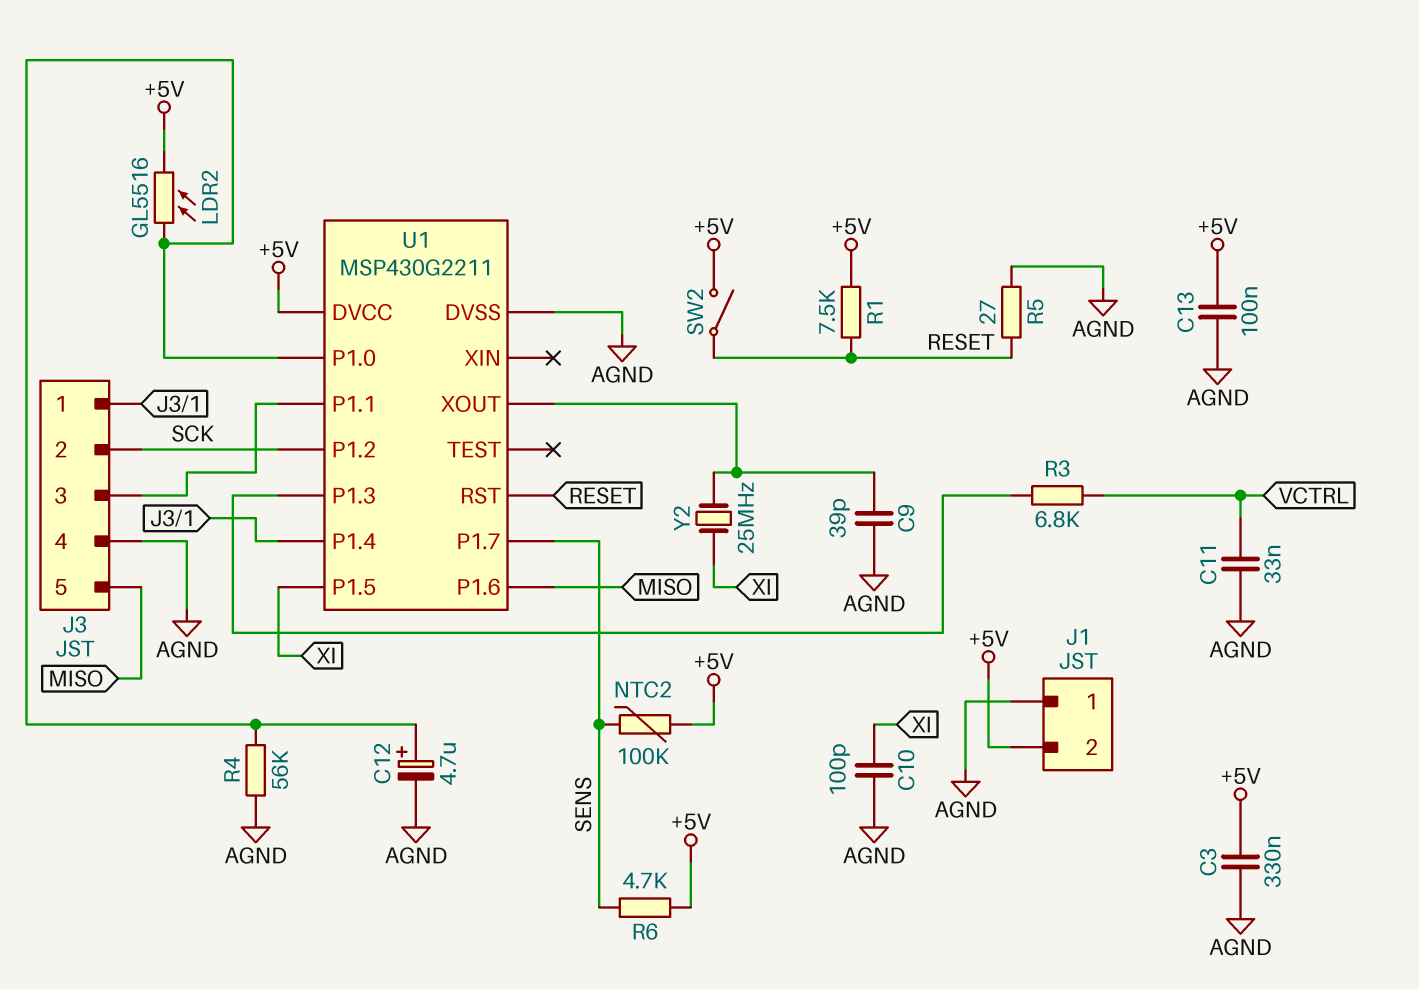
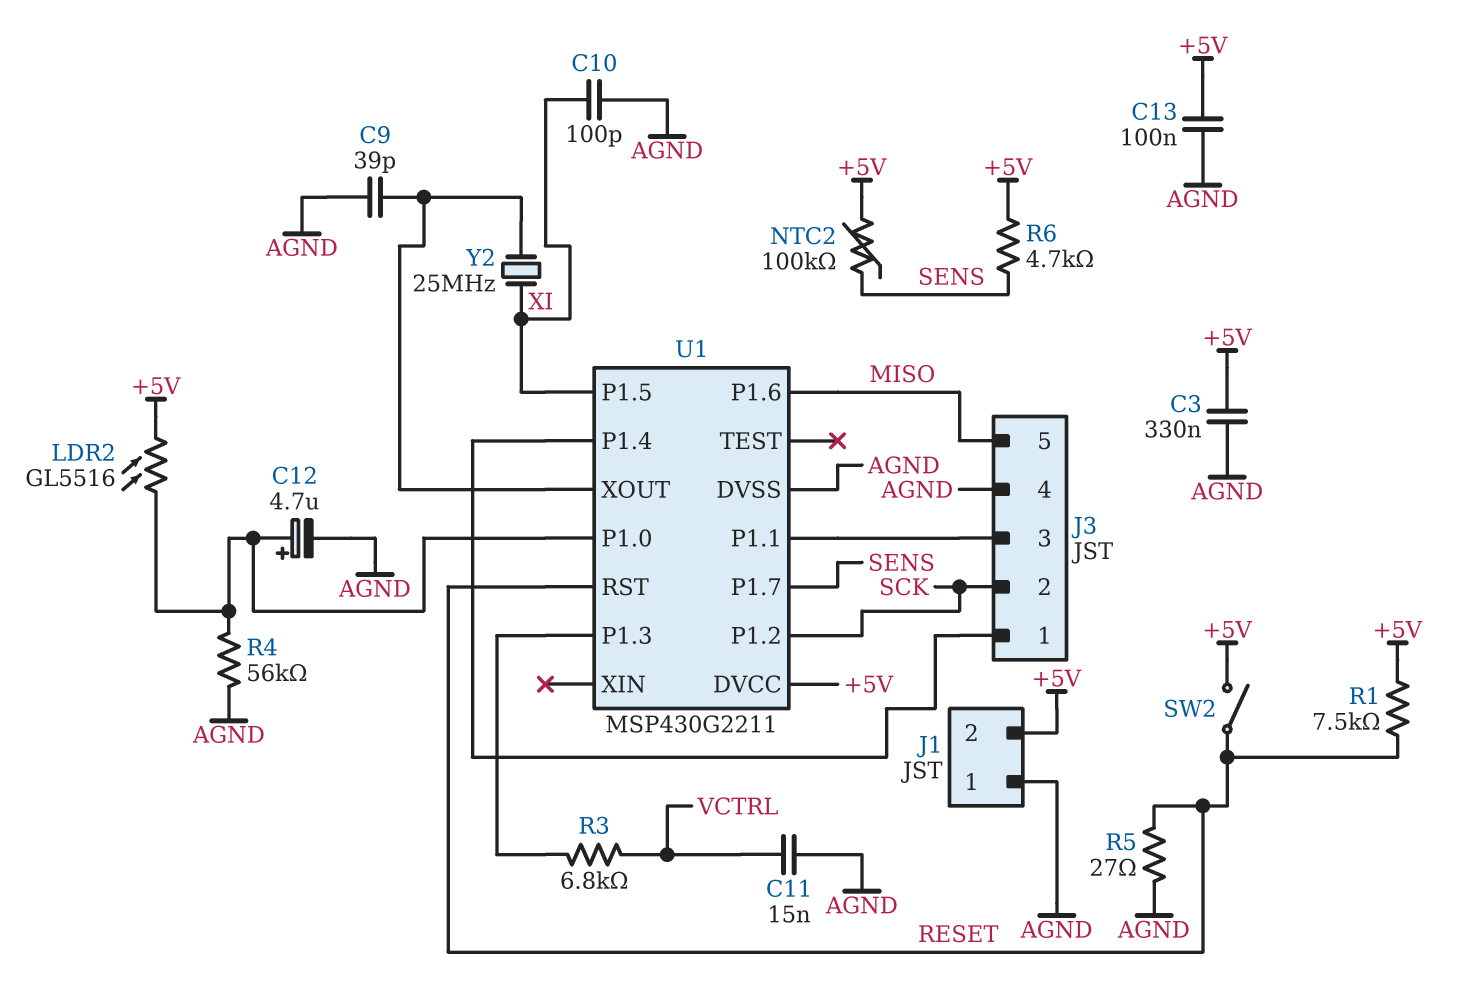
C11: 33nF (AGND, VCTRL) -> 15nF (AGND, VCTRL)

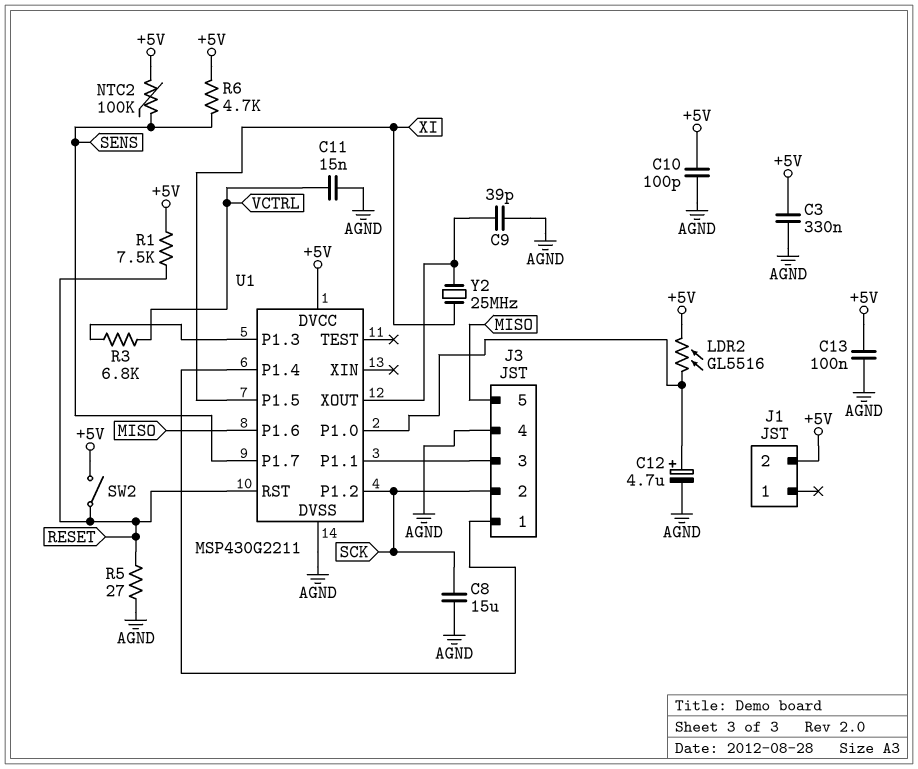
C8: none -> 15uF (AGND, SCK)
C10: 100pF (AGND, XI) -> 100pF (+5V, AGND)
J1 pin 1: AGND -> none
R4: 56k (AGND, U1/P1.0) -> none

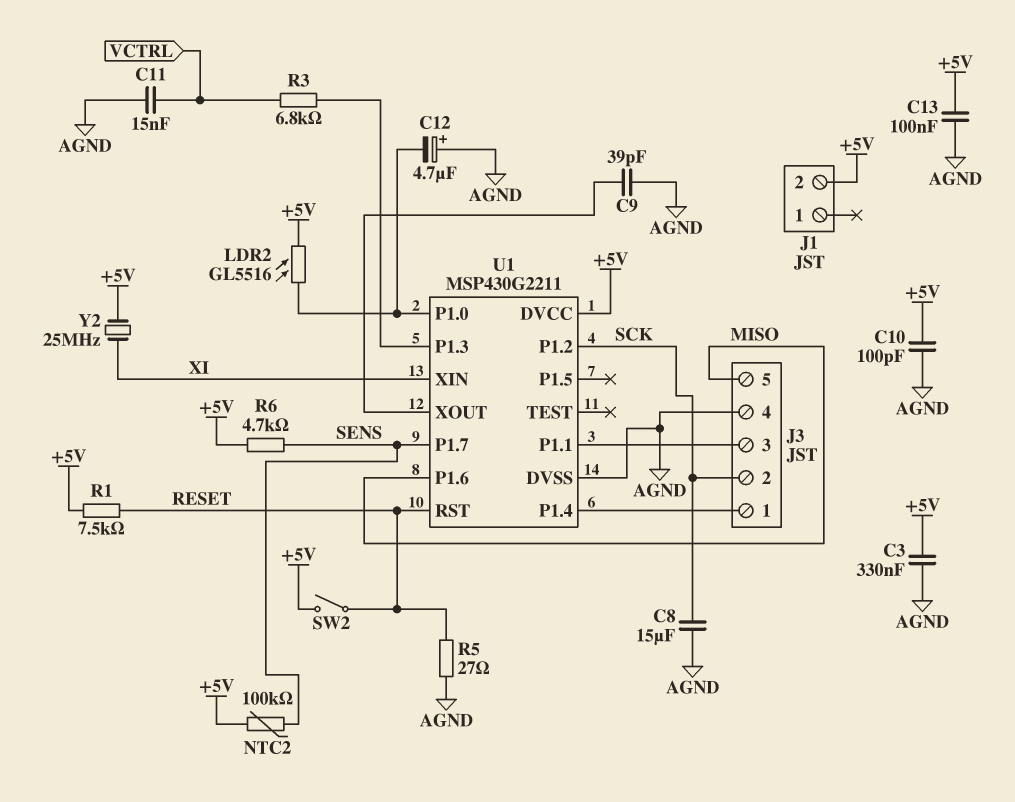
C12: 4.7uF (plus U1/P1.0, minus AGND) -> 4.7uF (plus AGND, minus U1/P1.0)
U1 pin P1.5: XI -> none
U1 pin XIN: none -> XI
Y2: 25MHz (U1/XOUT, XI) -> 25MHz (+5V, XI)

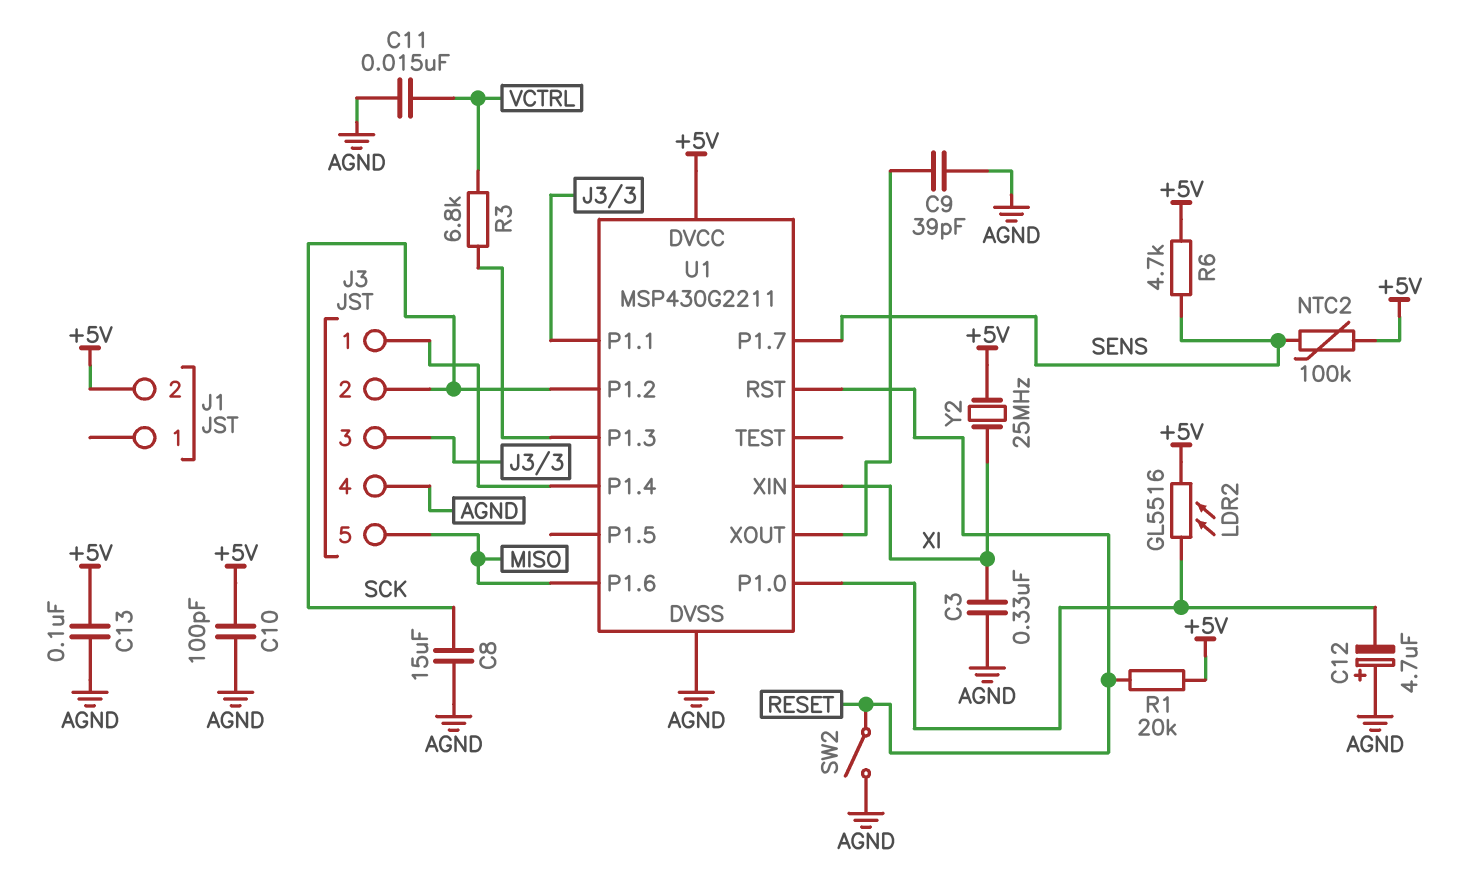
C3: 330nF (+5V, AGND) -> 330nF (AGND, XI)
R1: 7.5k (+5V, RESET) -> 20k (+5V, RESET)
R5: 27 (AGND, RESET) -> none
SW2: switch (+5V, RESET) -> switch (AGND, RESET)

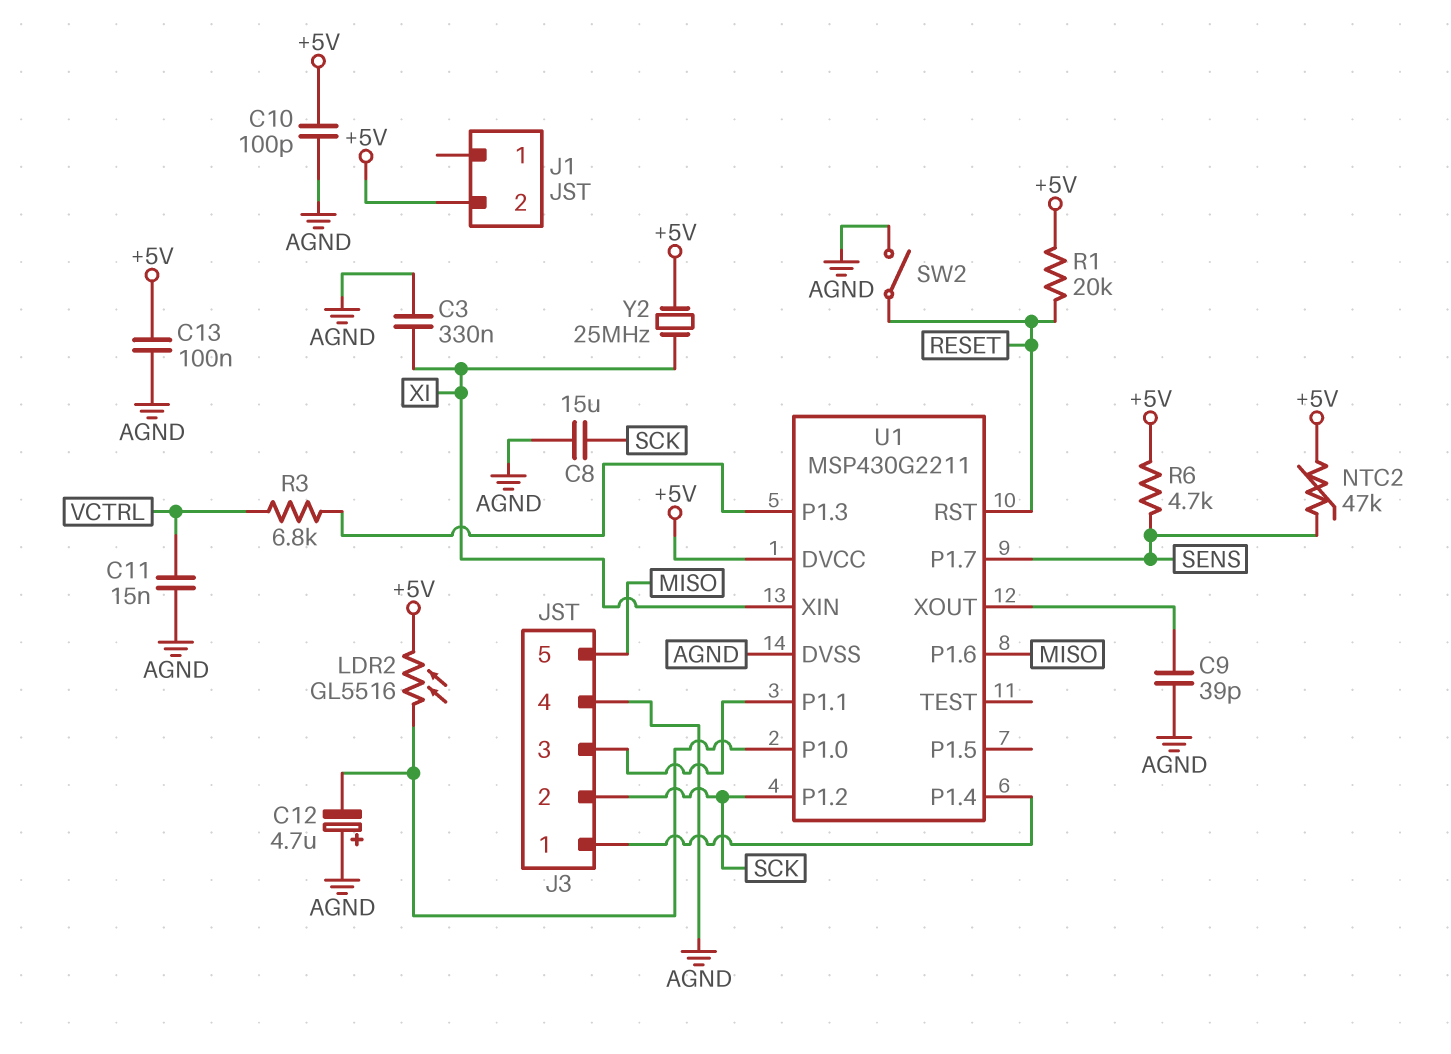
NTC2: 100k (+5V, SENS) -> 47k (+5V, SENS)

